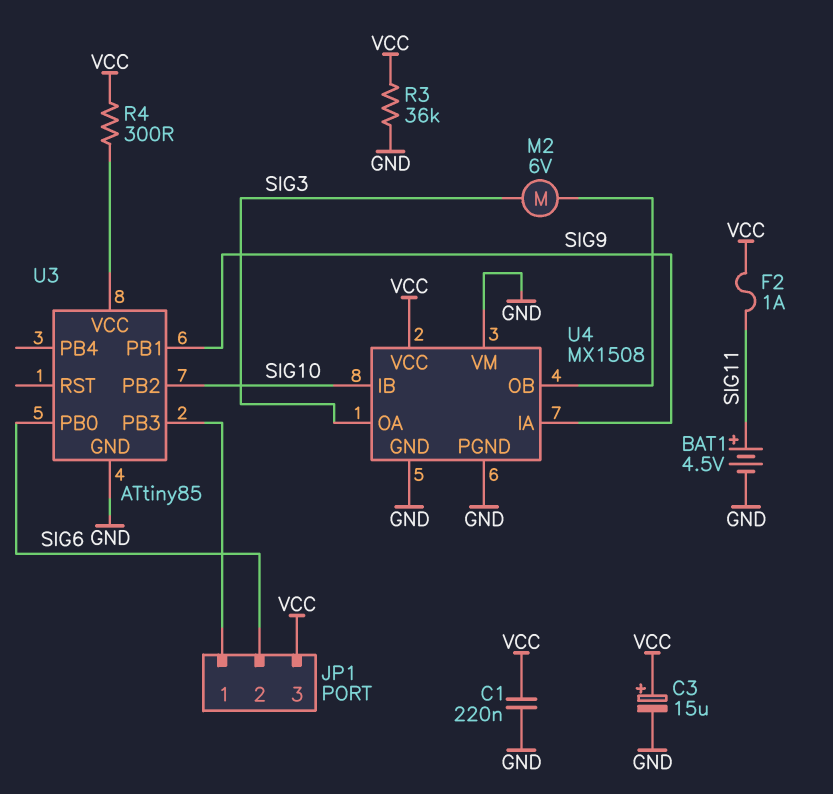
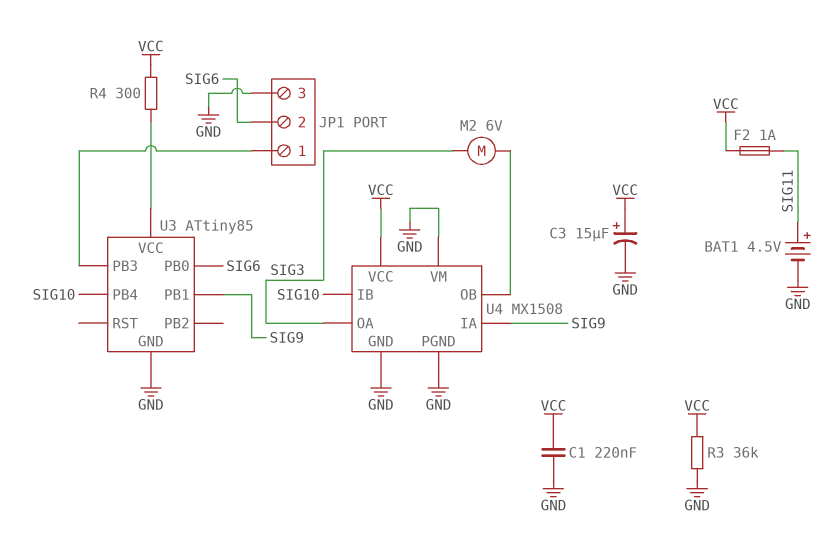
JP1 pin 3: VCC -> GND
U3 pin PB2: SIG10 -> none
U3 pin PB4: none -> SIG10

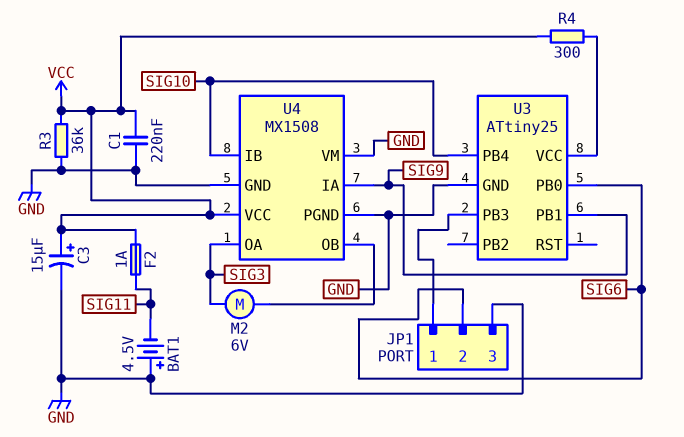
BAT1: 4.5V (plus SIG11, minus GND) -> 4.5V (plus GND, minus SIG11)
U3: ATtiny85 -> ATtiny25

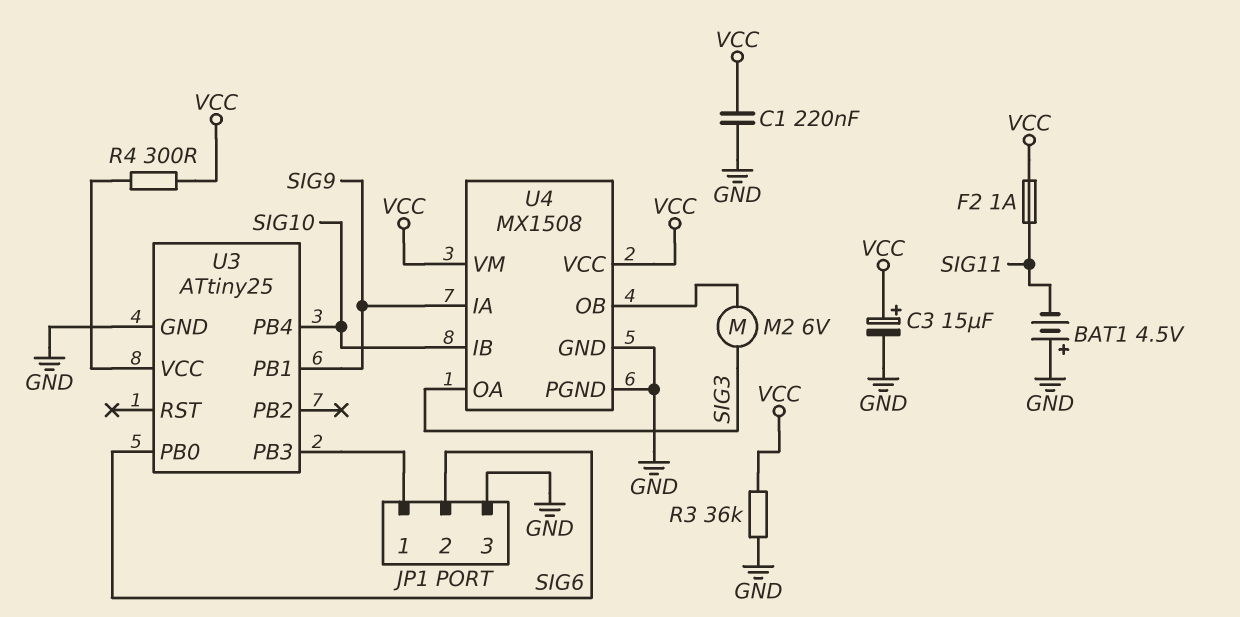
U4 pin VM: GND -> VCC

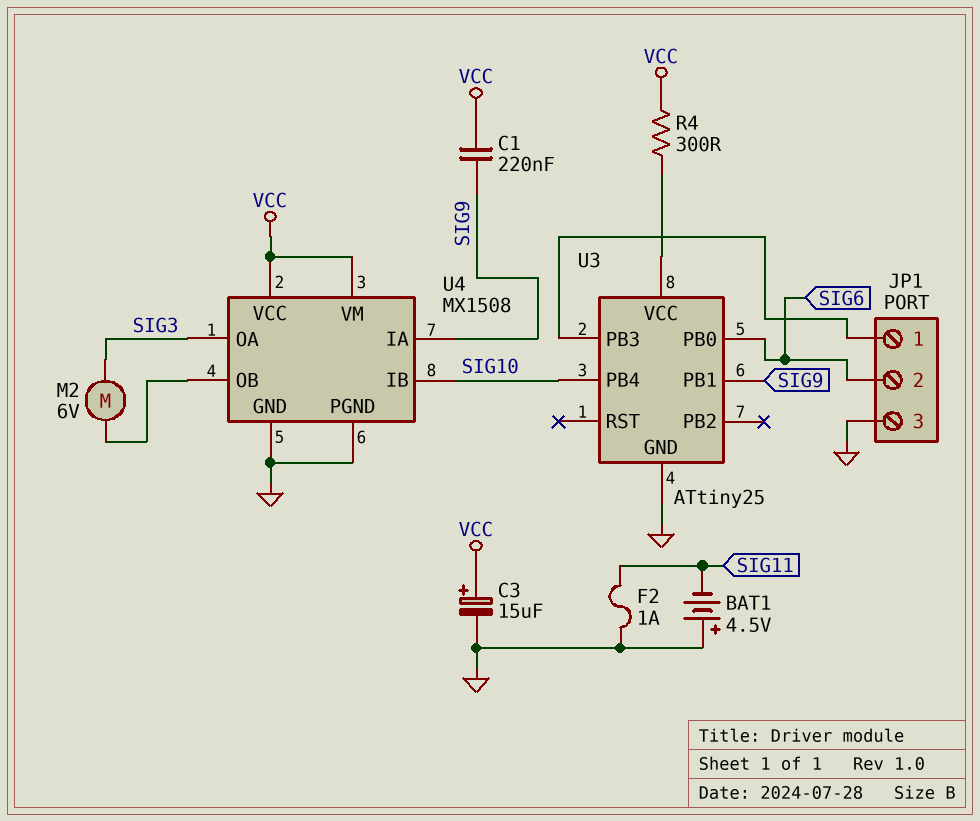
C1: 220nF (GND, VCC) -> 220nF (SIG9, VCC)
F2: 1A (SIG11, VCC) -> 1A (GND, SIG11)
R3: 36k (GND, VCC) -> none

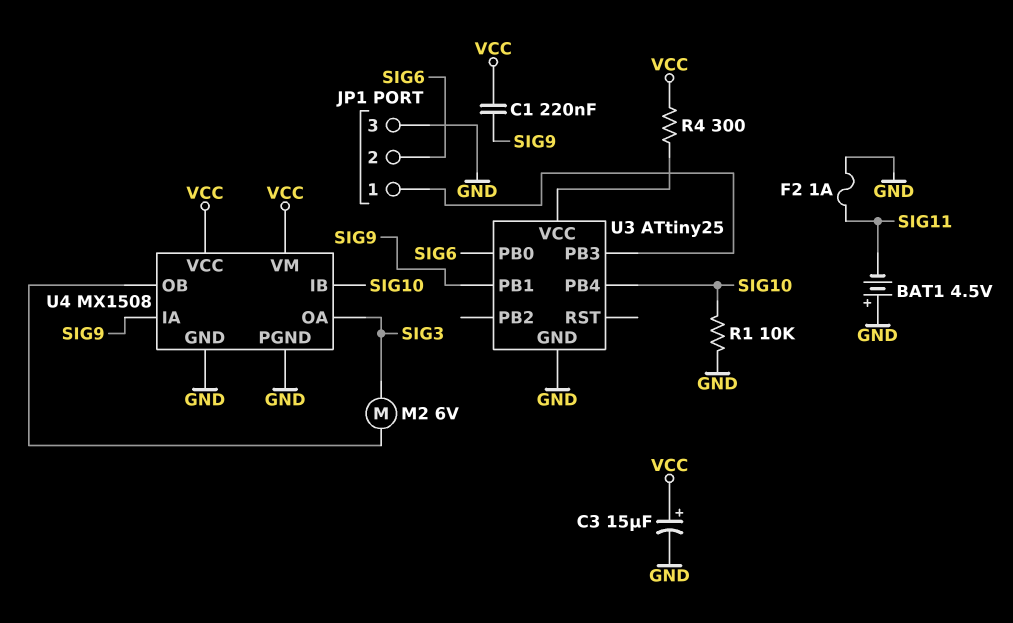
R1: none -> 10k (GND, SIG10)

